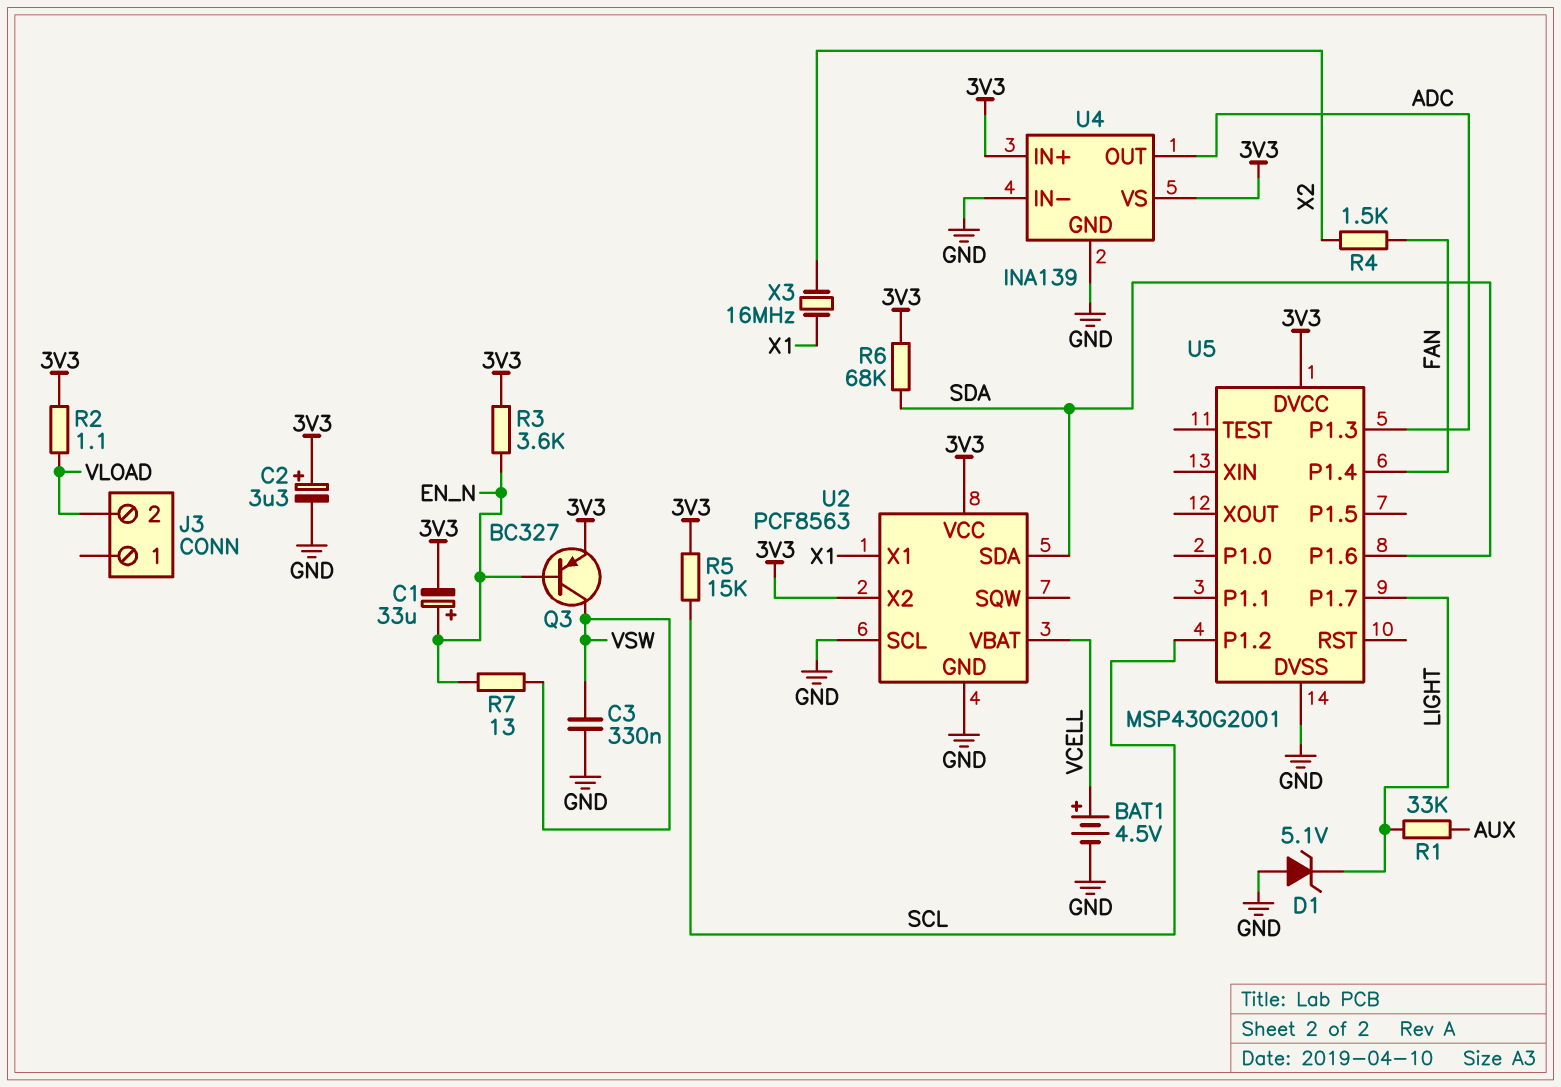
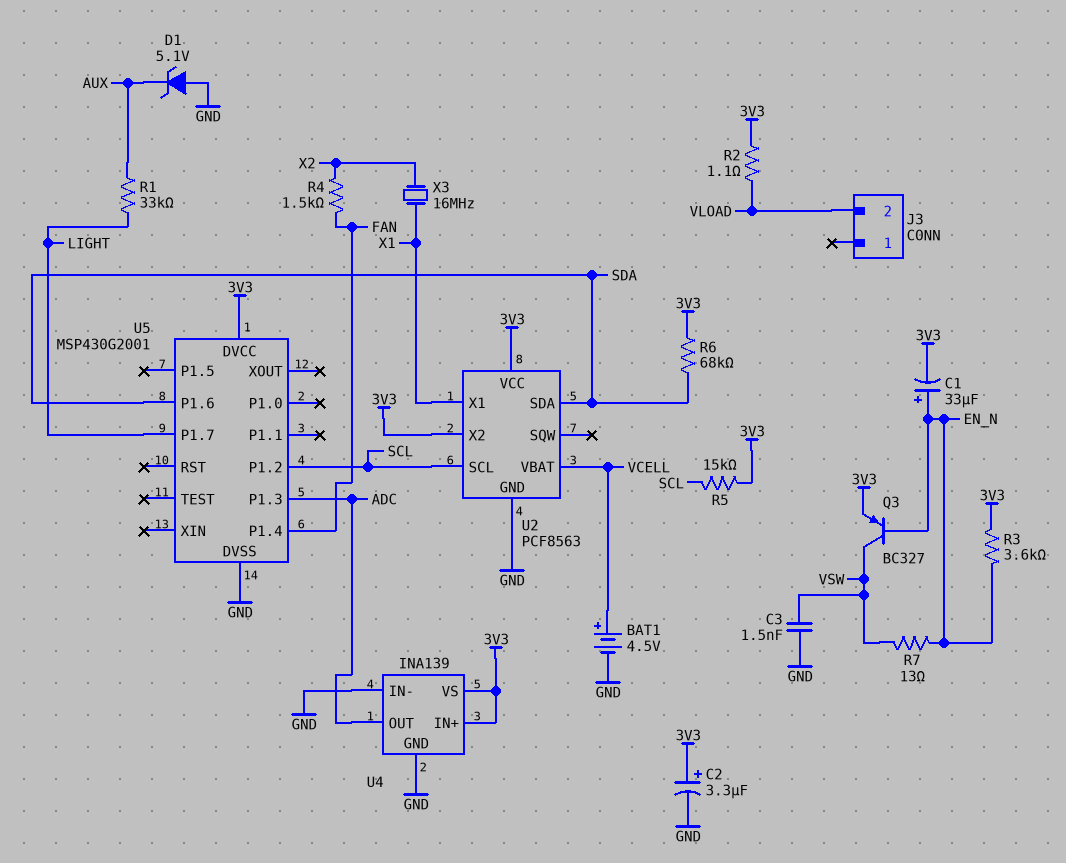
C3: 330nF (GND, VSW) -> 1.5nF (GND, VSW)
D1: zener 5.1V (A GND, K LIGHT) -> zener 5.1V (A GND, K AUX)
U2 pin SCL: GND -> SCL

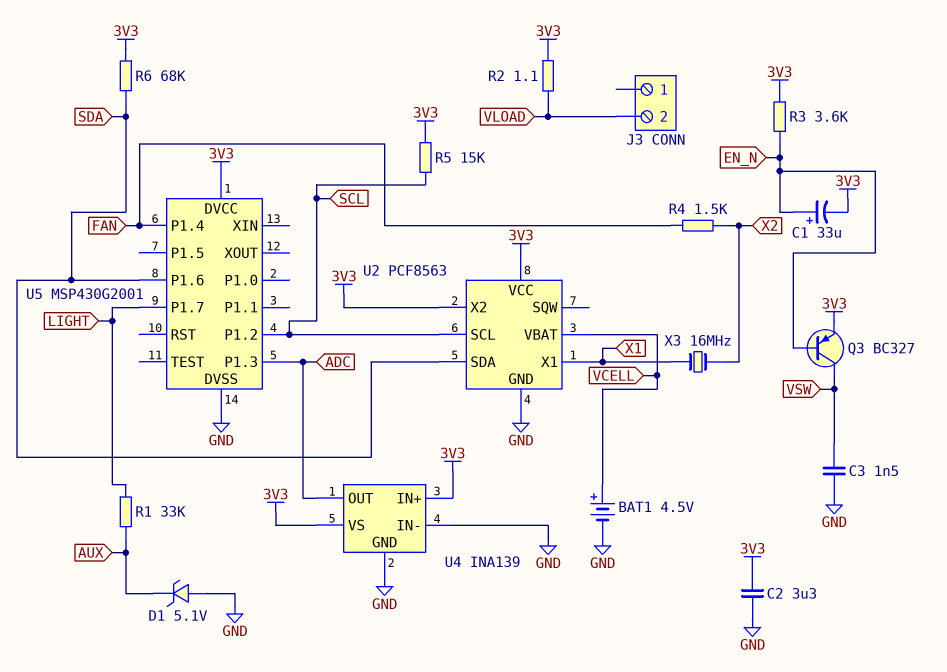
C2: 3.3uF (plus 3V3, minus GND) -> 3.3uF (3V3, GND)
R7: 13 (EN_N, VSW) -> none

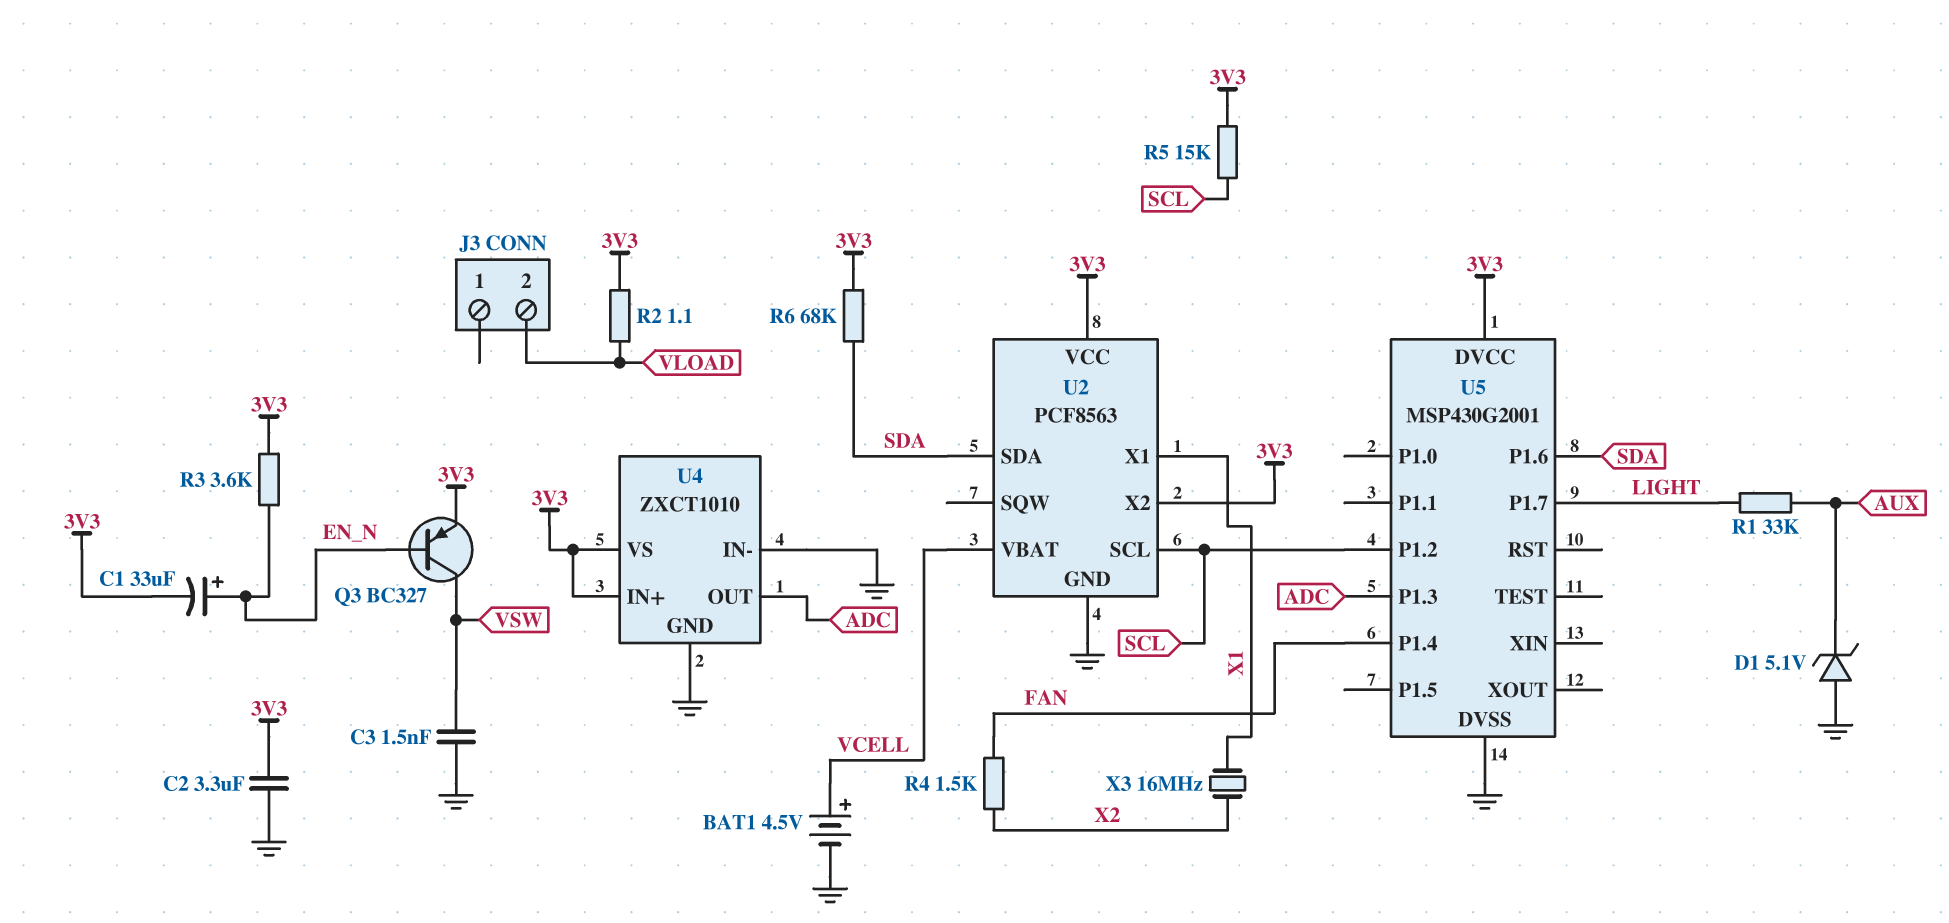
U4: INA139 -> ZXCT1010

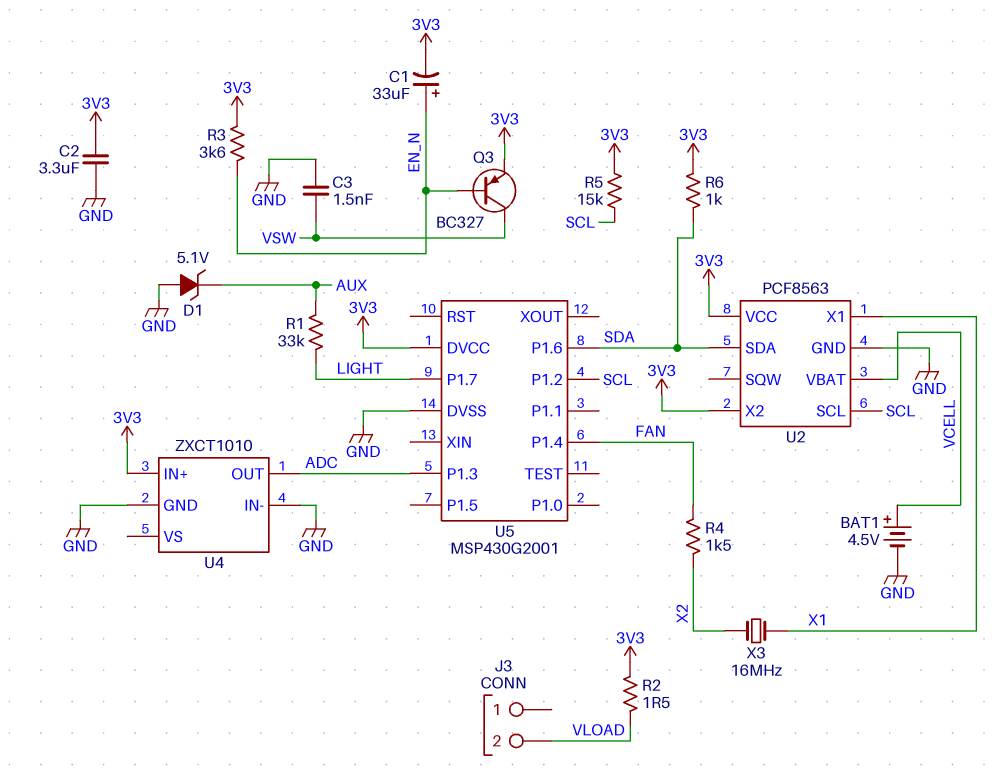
R2: 1.1 (3V3, VLOAD) -> 1.5 (3V3, VLOAD)
R6: 68k (3V3, SDA) -> 1k (3V3, SDA)
U4 pin VS: 3V3 -> none

